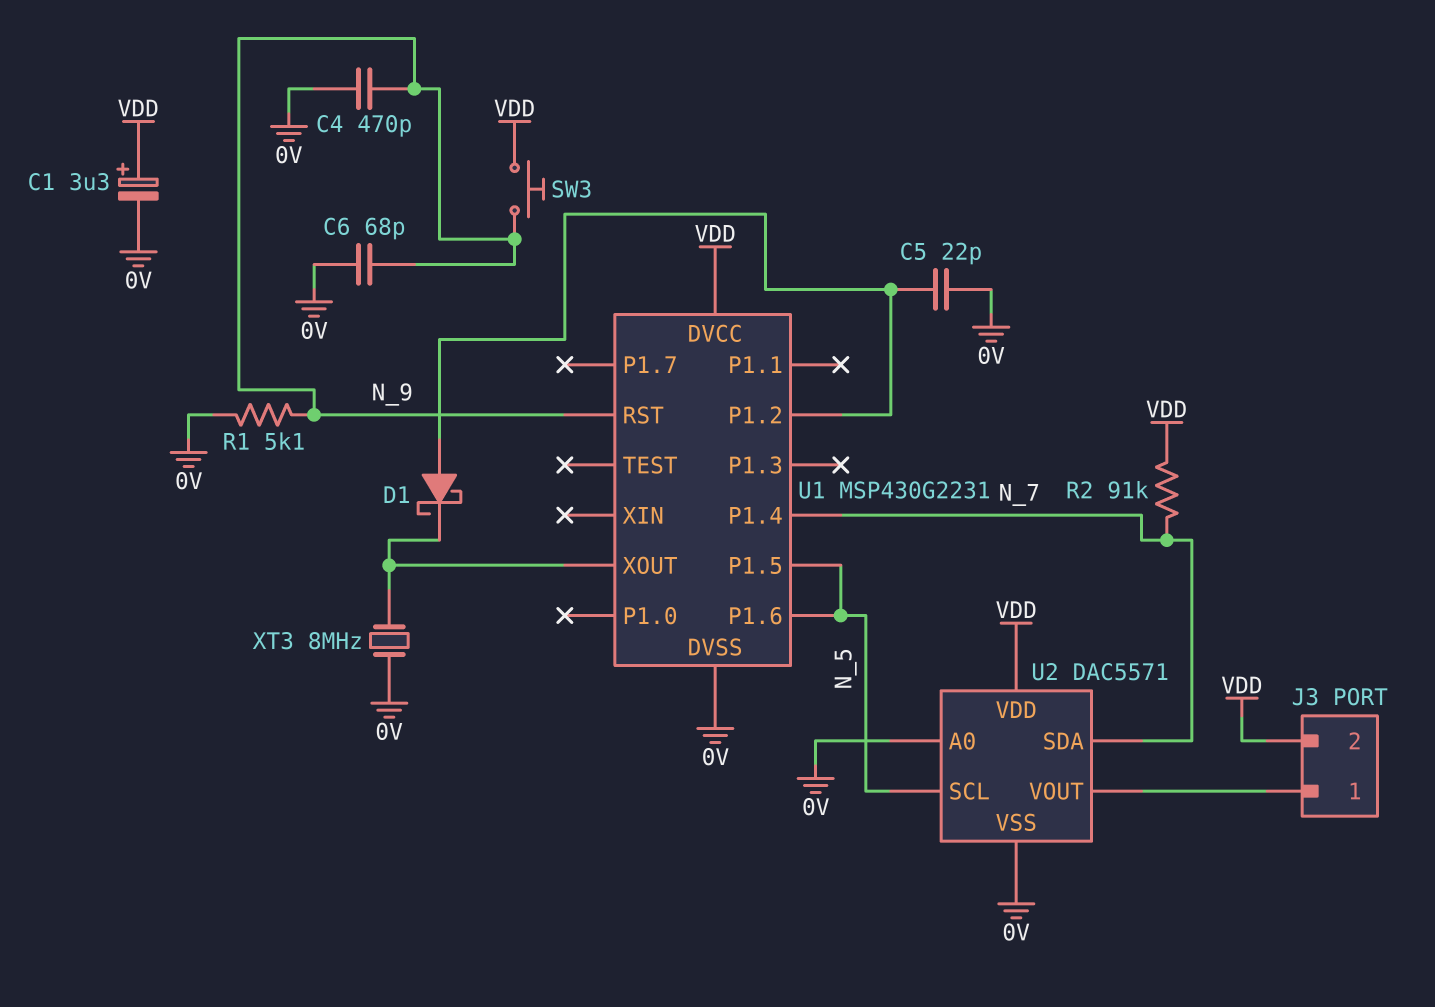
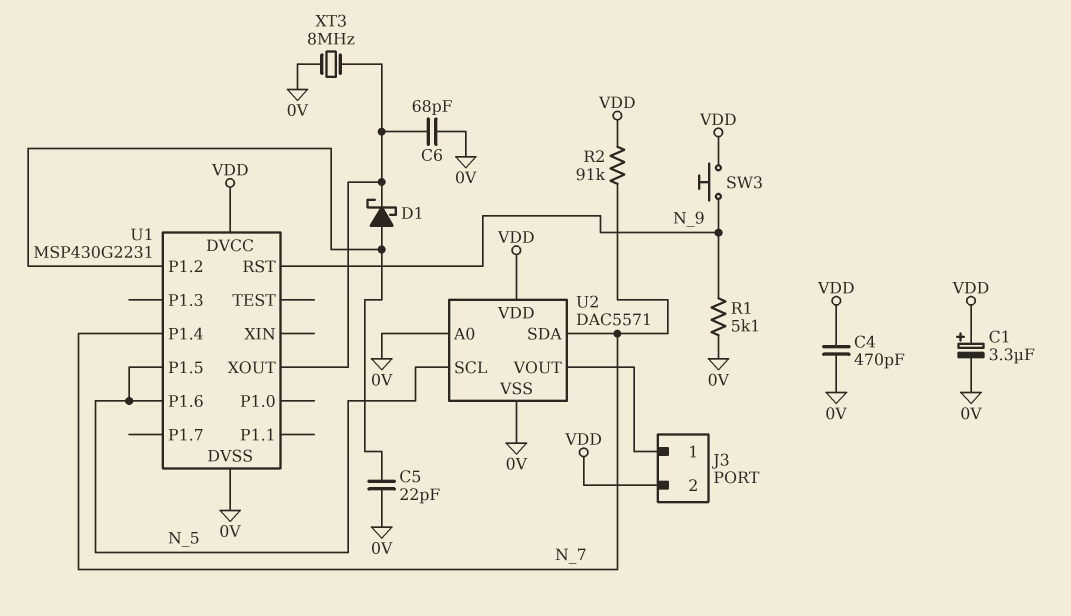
C4: 470pF (0V, N_9) -> 470pF (0V, VDD)
C6: 68pF (0V, N_9) -> 68pF (0V, U1/XOUT)

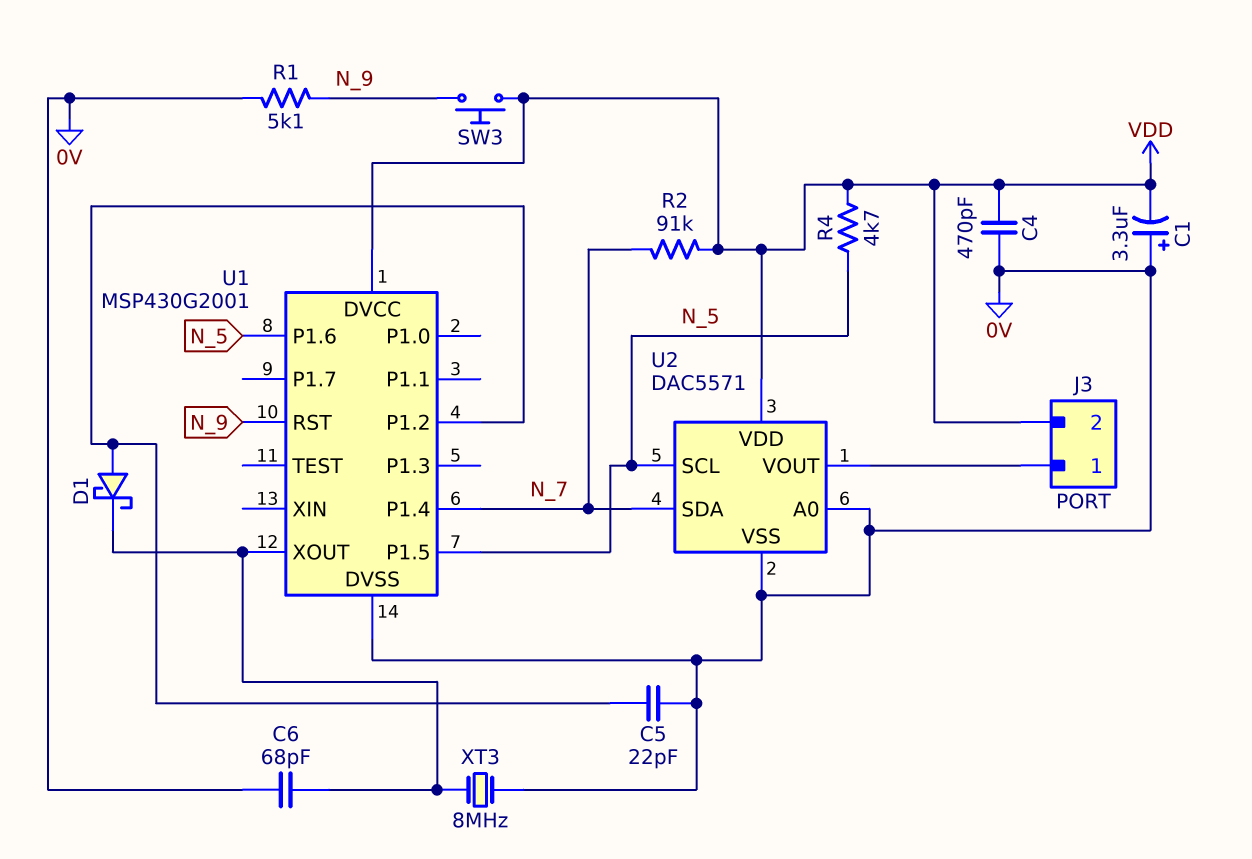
C1: 3.3uF (plus VDD, minus 0V) -> 3.3uF (plus 0V, minus VDD)
R4: none -> 4.7k (N_5, VDD)
U1: MSP430G2231 -> MSP430G2001

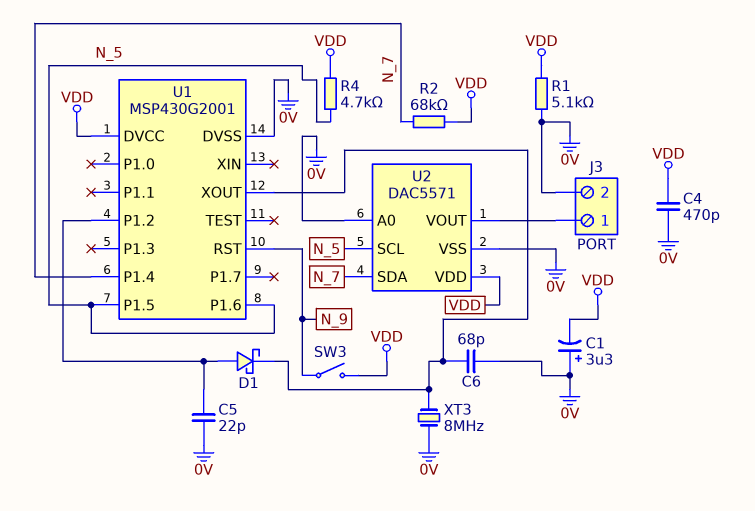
J3 pin 2: VDD -> 0V
R1: 5.1k (0V, N_9) -> 5.1k (0V, VDD)
R2: 91k (N_7, VDD) -> 68k (N_7, VDD)
SW3: button (N_9, VDD) -> switch (N_9, VDD)

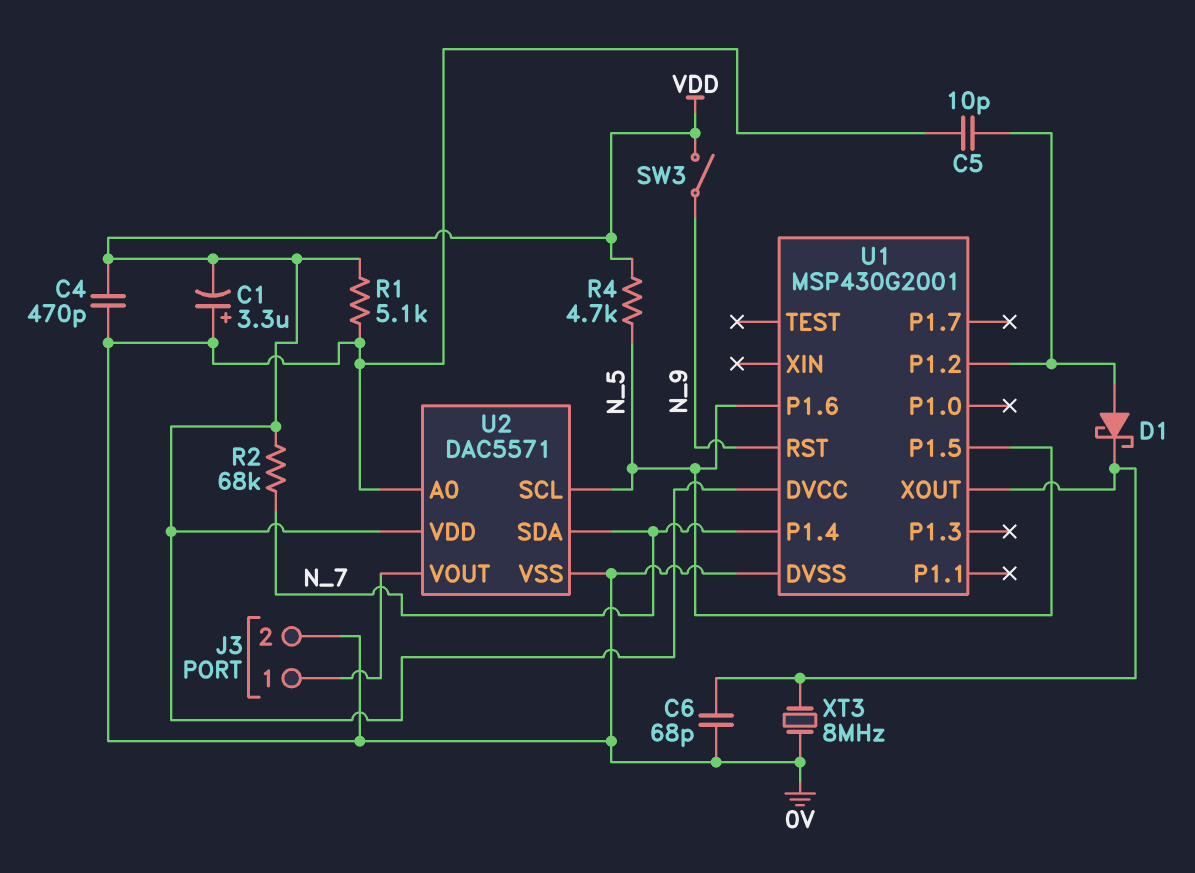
C5: 22pF (0V, U1/P1.2) -> 10pF (0V, U1/P1.2)

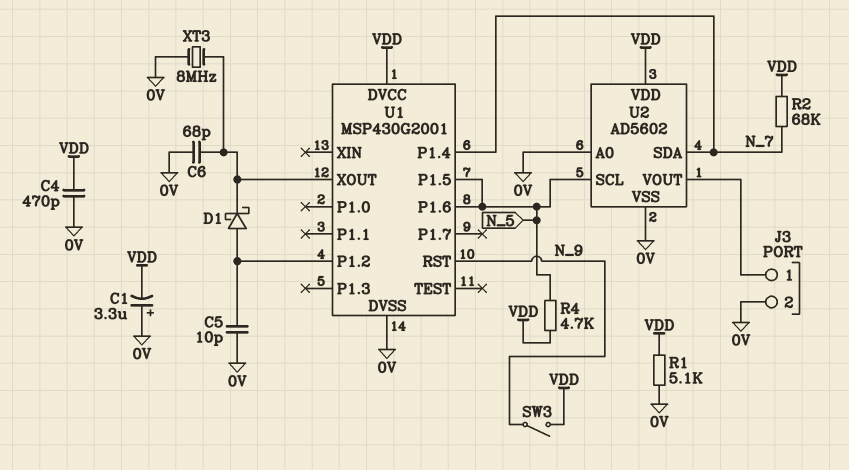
U2: DAC5571 -> AD5602

